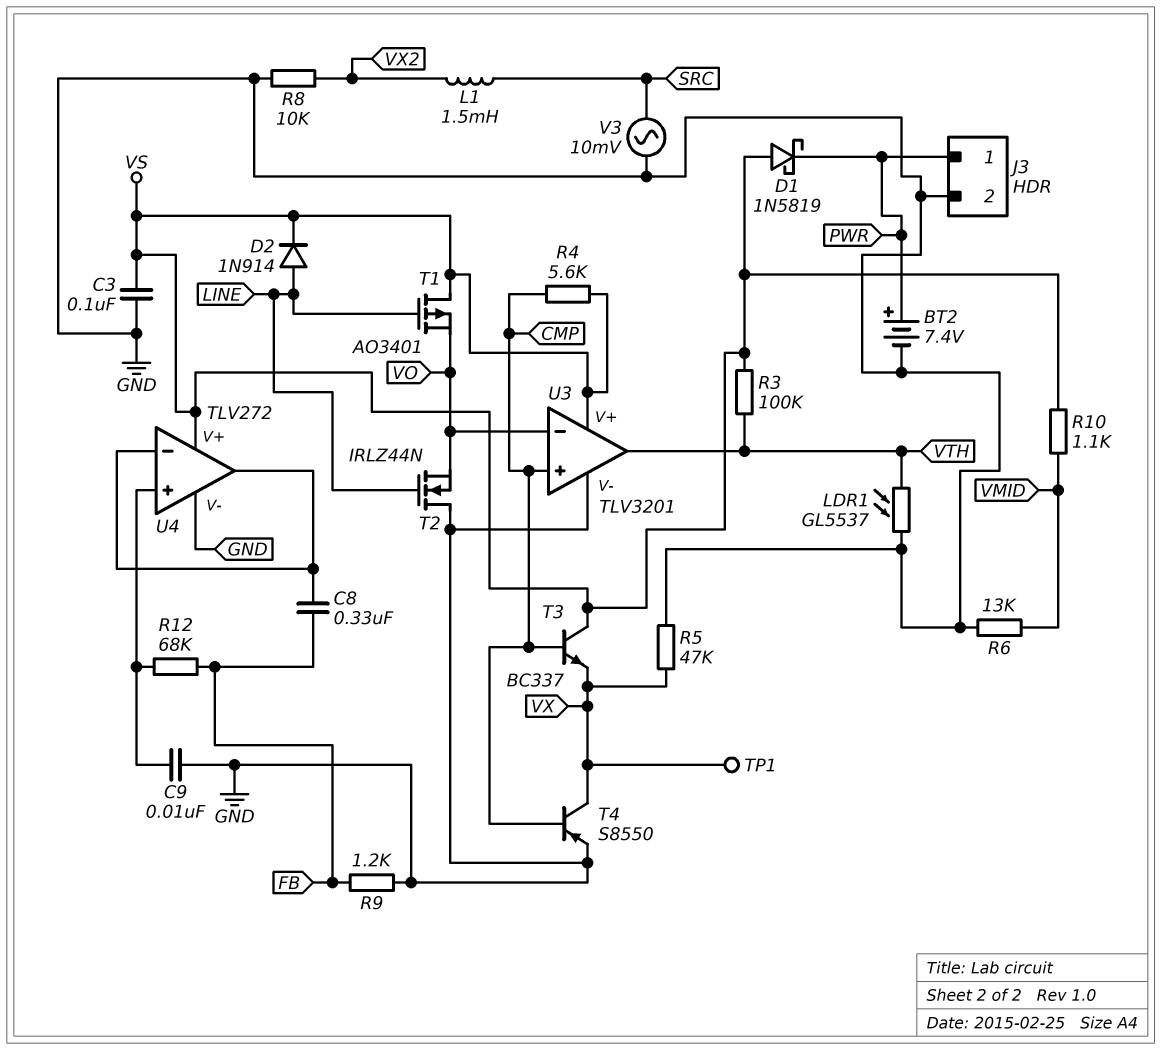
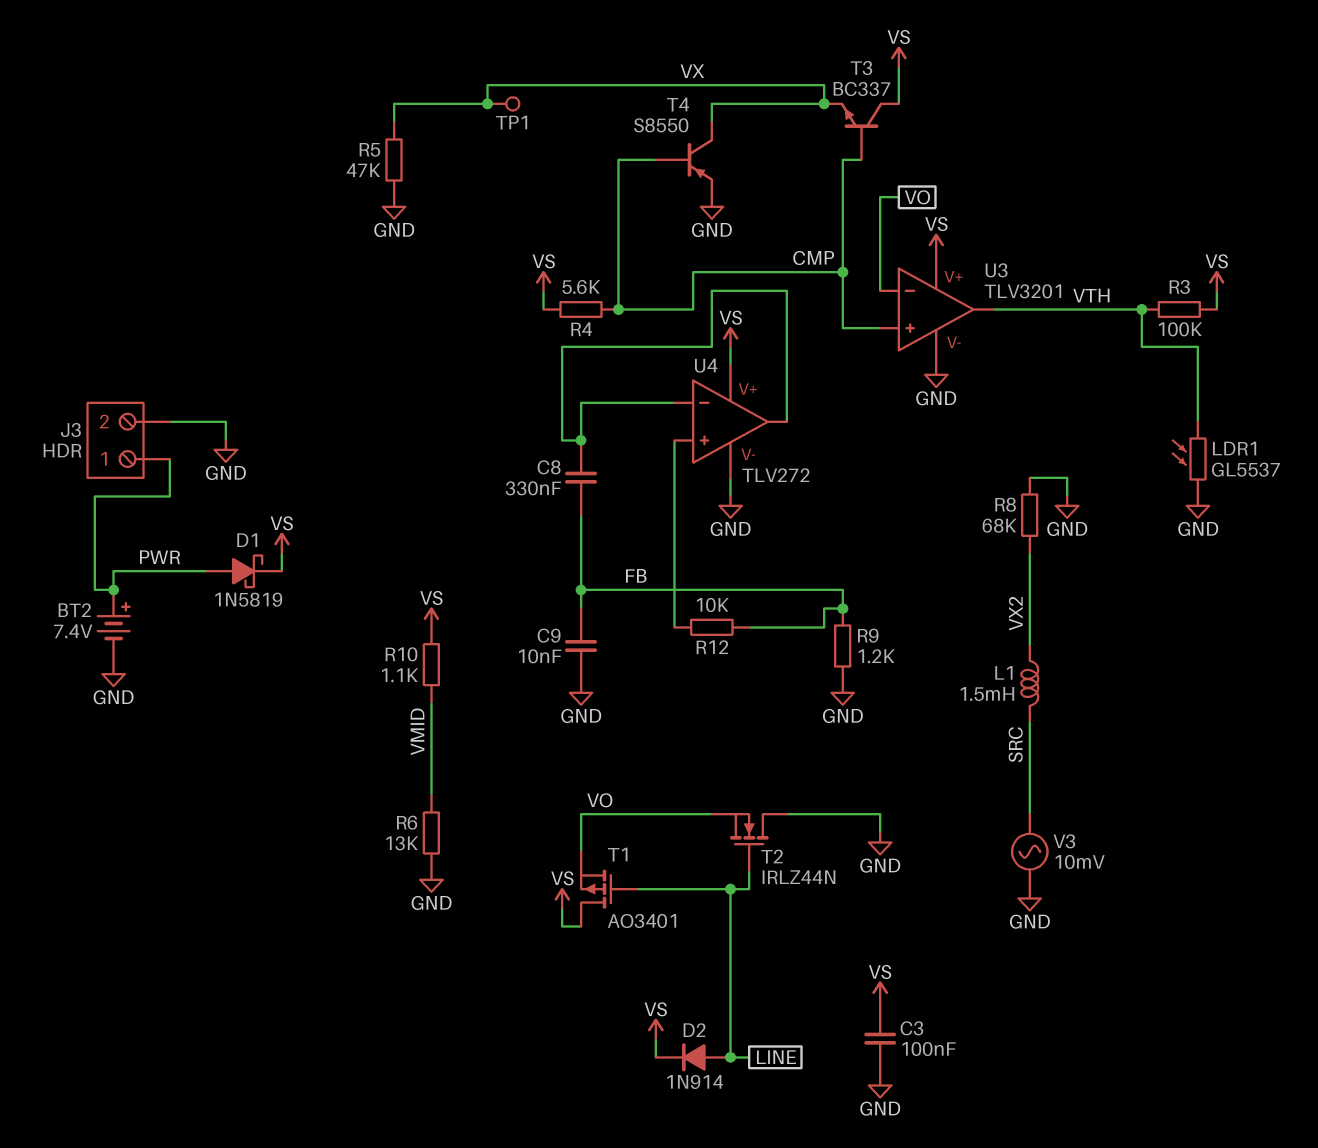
C9: 10nF (GND, U4/in+) -> 10nF (FB, GND)
D1: schottky 1N5819 (A VS, K PWR) -> schottky 1N5819 (A PWR, K VS)
R8: 10k (GND, VX2) -> 68k (GND, VX2)
R12: 68k (FB, U4/in+) -> 10k (FB, U4/in+)

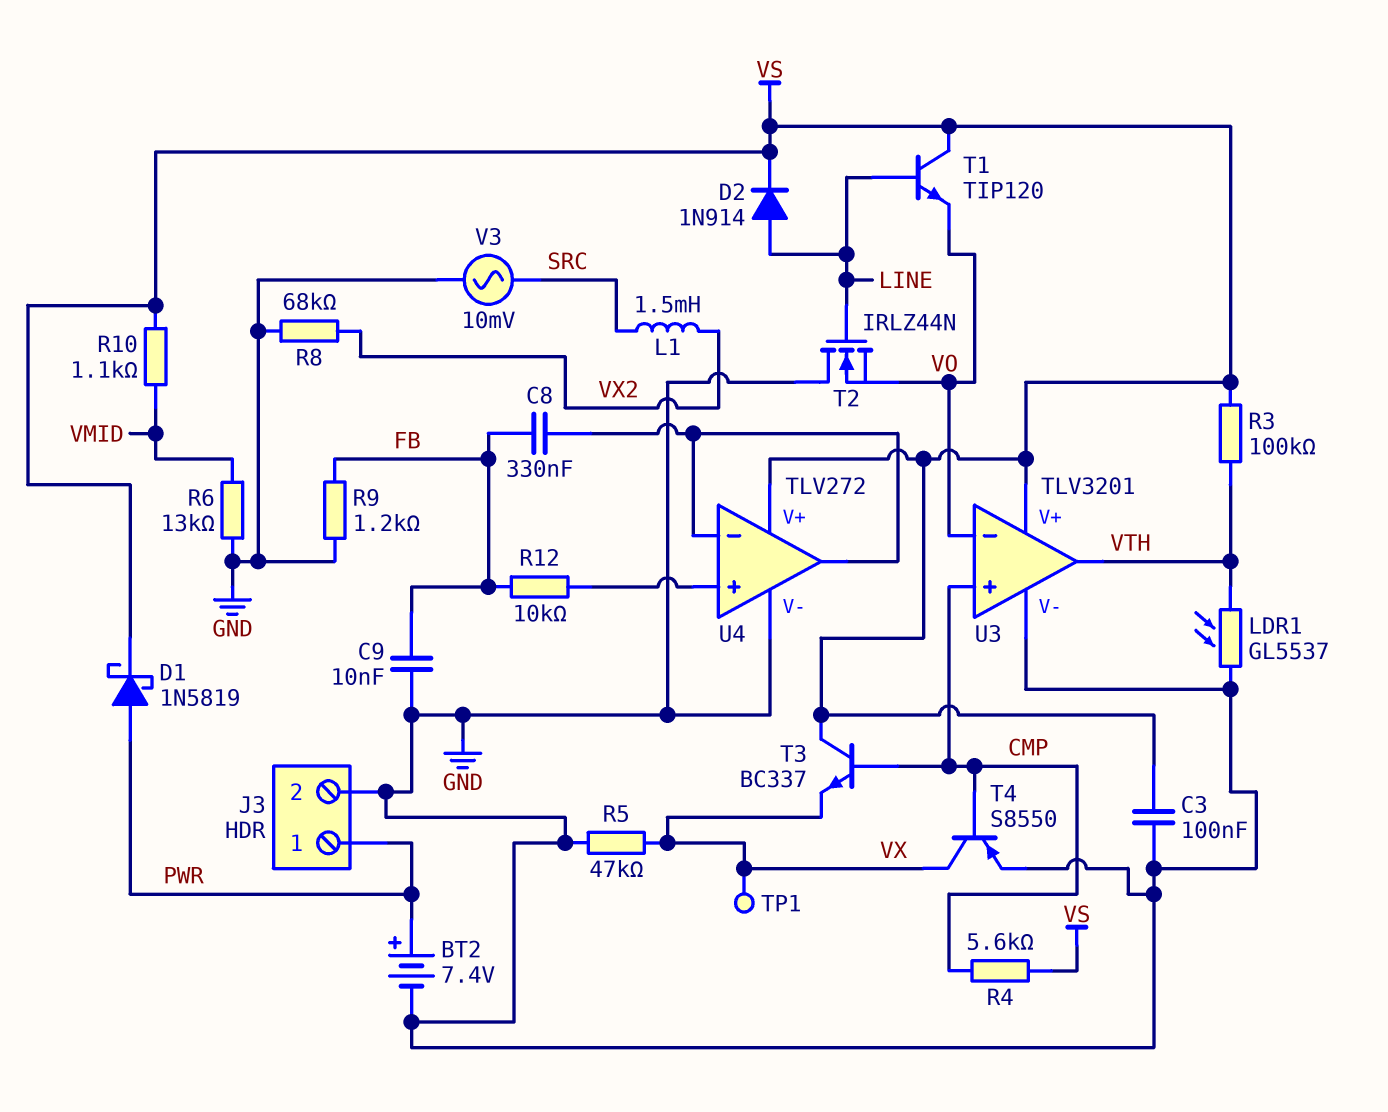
T1: PMOS AO3401 (G LINE, D VS, S VO) -> NPN TIP120 (B LINE, C VS, E VO)

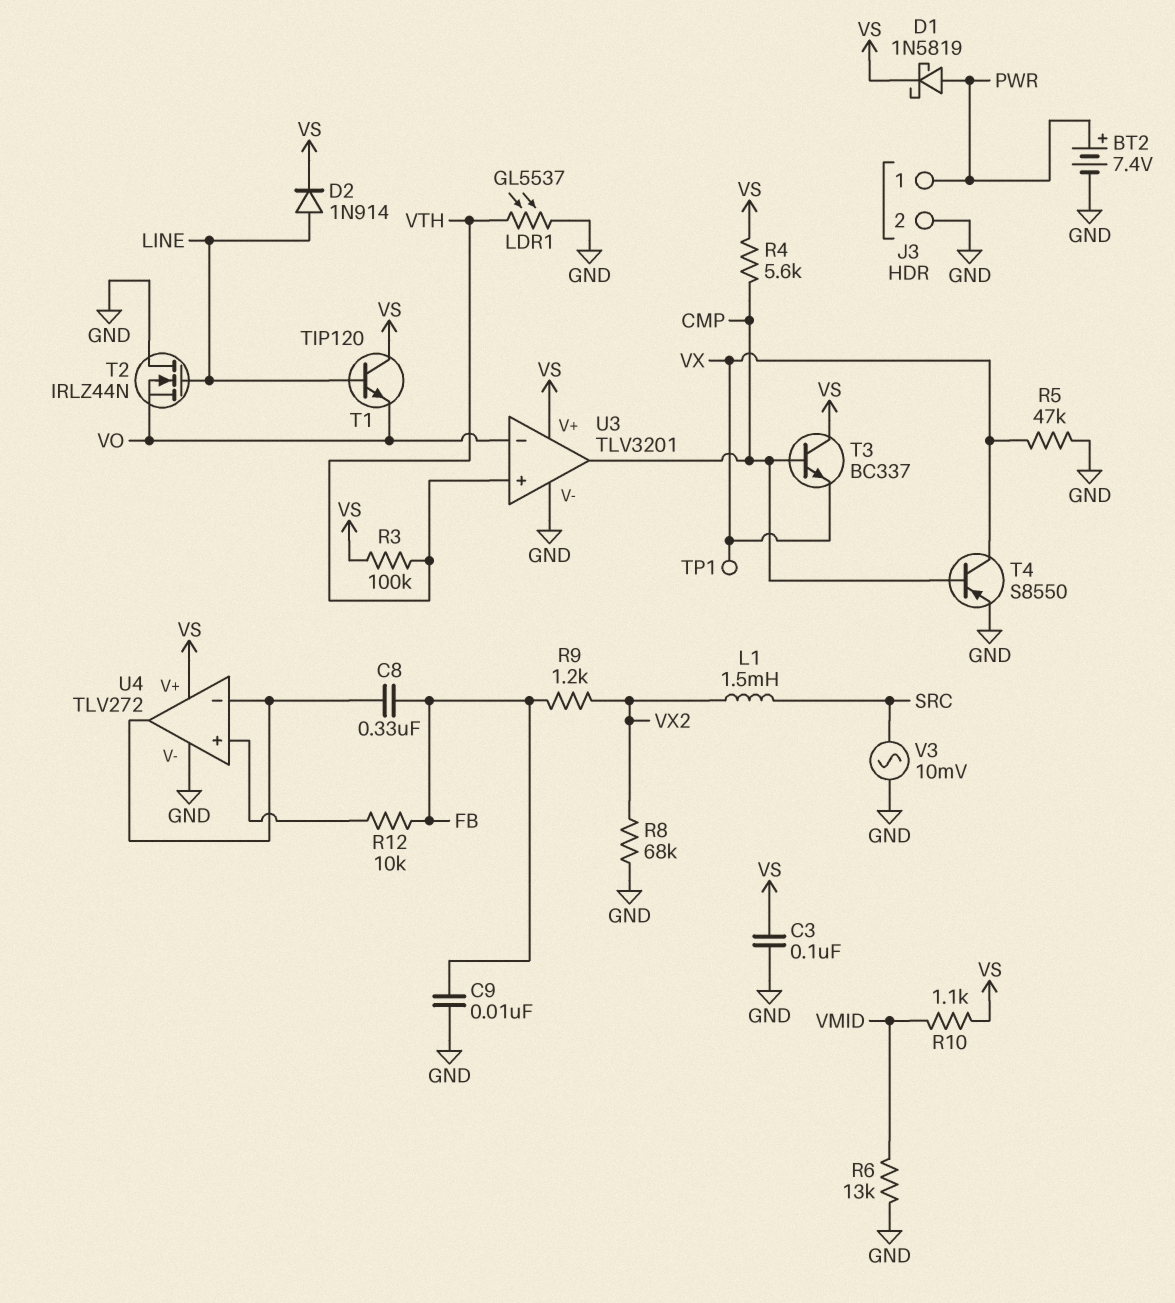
R9: 1.2k (FB, GND) -> 1.2k (FB, VX2)
U3 pin in+: CMP -> VTH
U3 pin out: VTH -> CMP

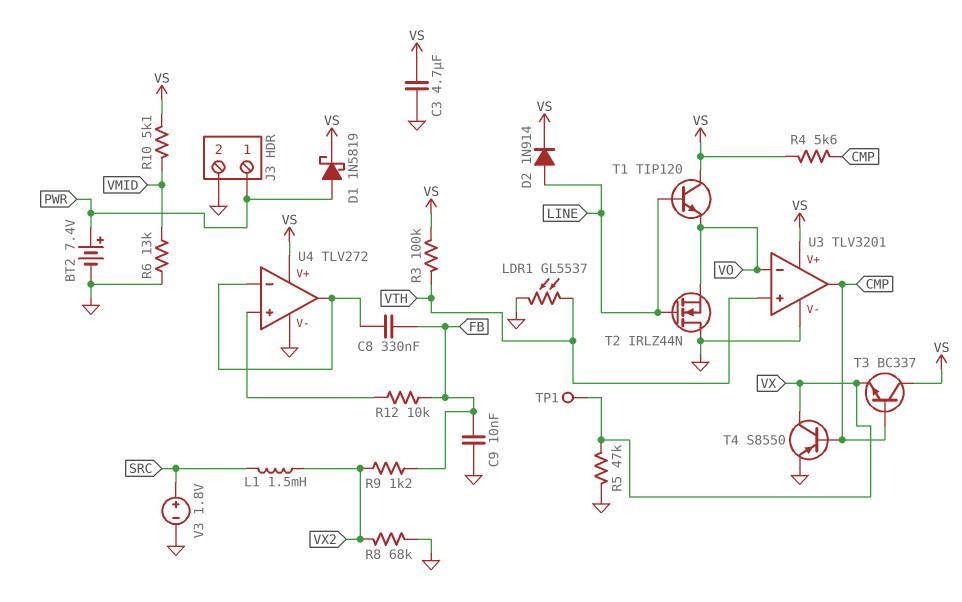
C3: 100nF (GND, VS) -> 4.7uF (GND, VS)
R10: 1.1k (VMID, VS) -> 5.1k (VMID, VS)
V3: AC 10mV (GND, SRC) -> 1.8V (plus SRC, minus GND)

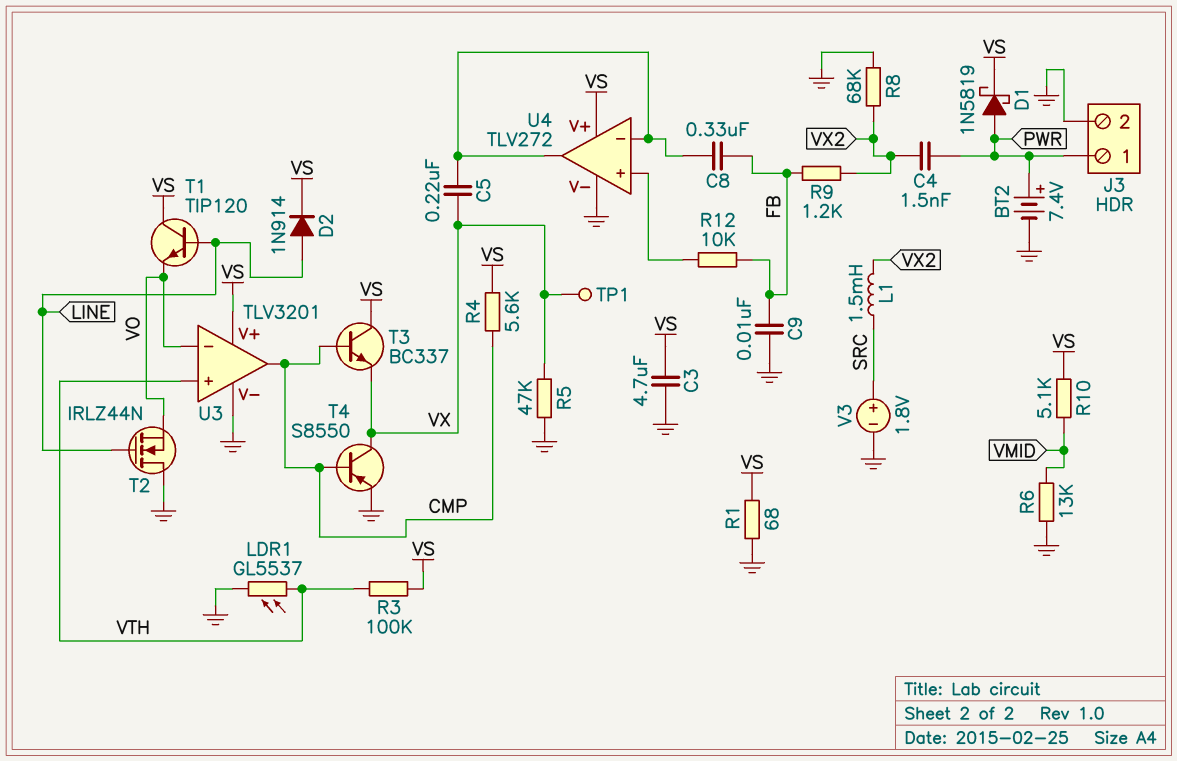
C4: none -> 1.5nF (PWR, VX2)
C5: none -> 220nF (U4/in-, VX)
R1: none -> 68 (GND, VS)

